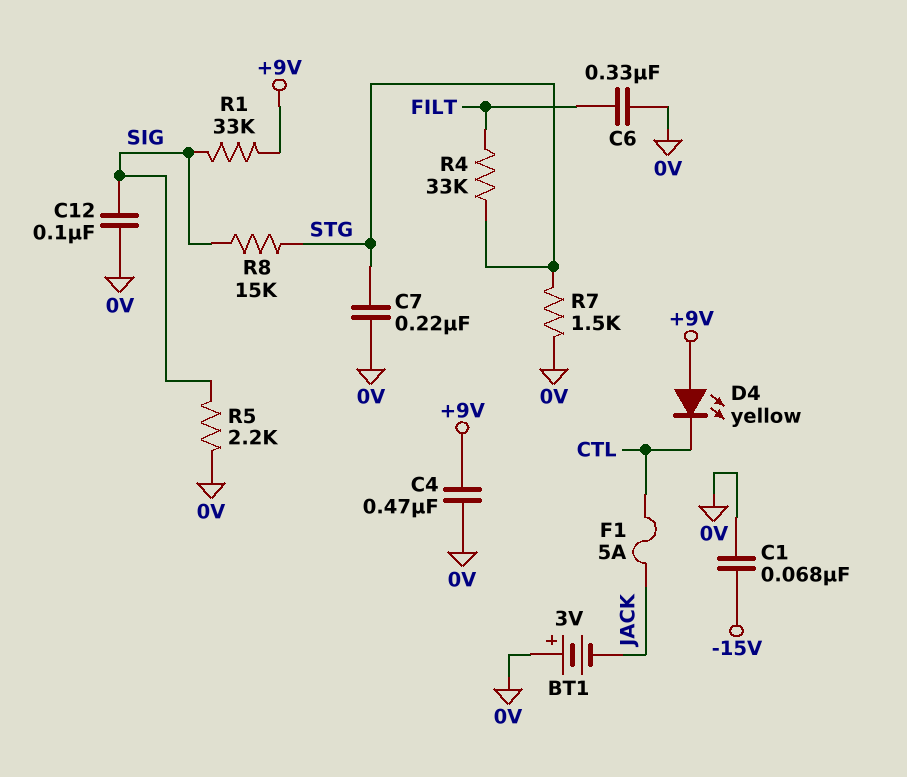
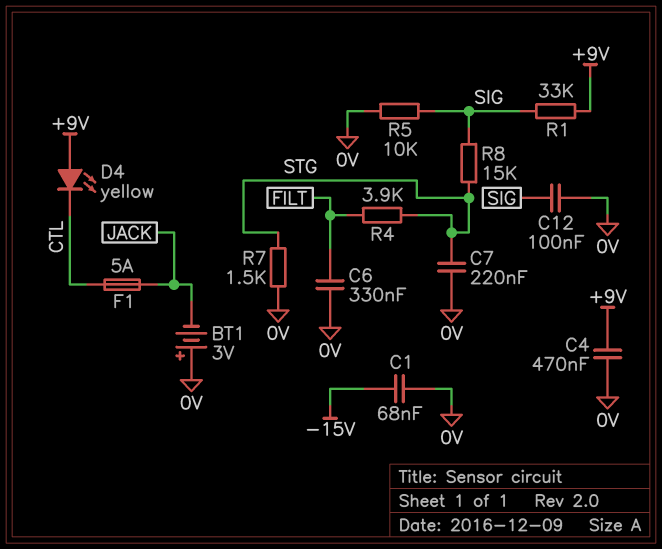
R4: 33k (FILT, STG) -> 3.9k (FILT, STG)
R5: 2.2k (0V, SIG) -> 10k (0V, SIG)

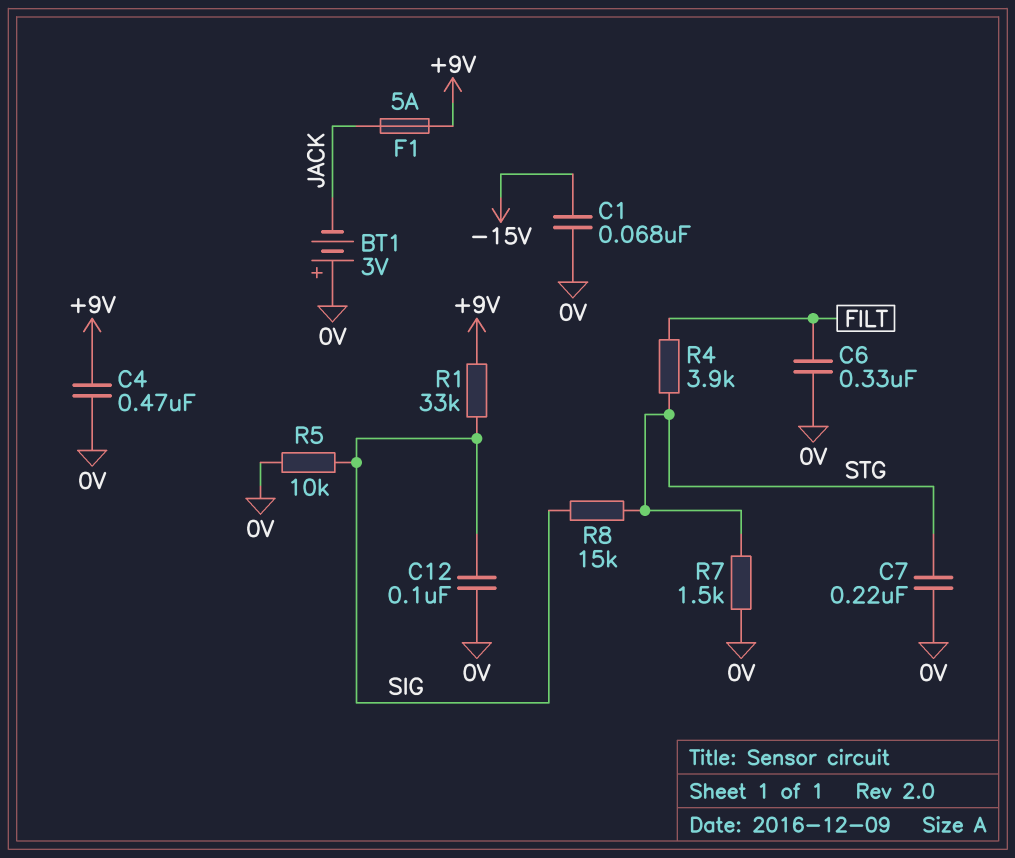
D4: LED yellow (A +9V, K CTL) -> none
F1: 5A (CTL, JACK) -> 5A (+9V, JACK)

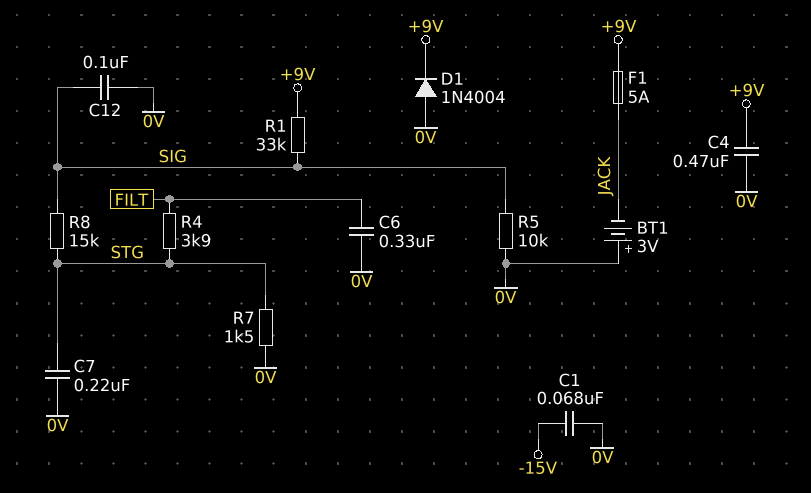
D1: none -> diode 1N4004 (A 0V, K +9V)

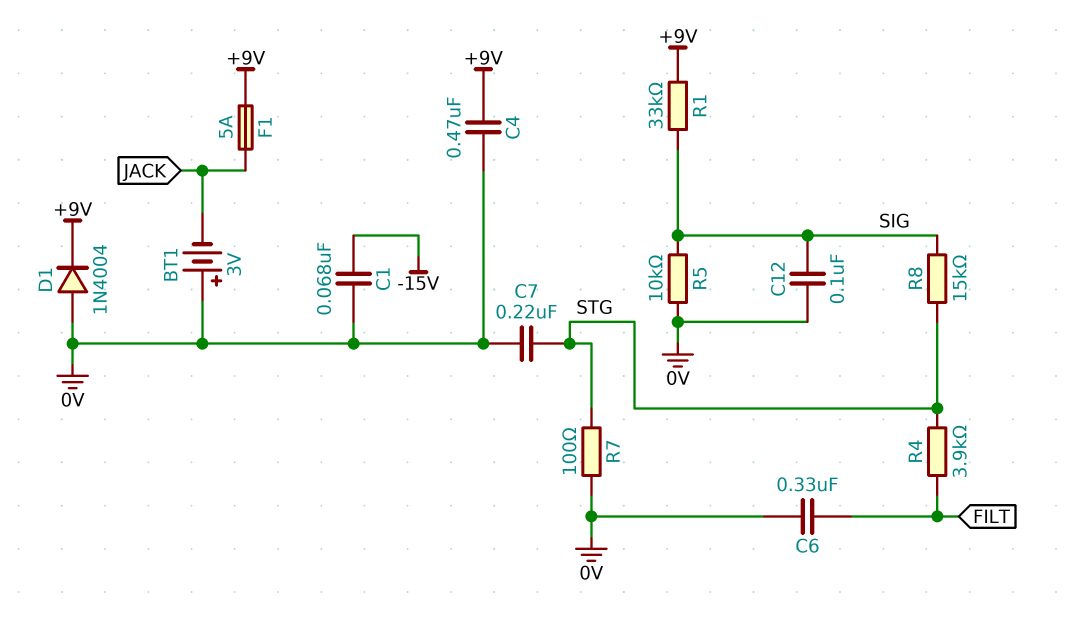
R7: 1.5k (0V, STG) -> 100 (0V, STG)

